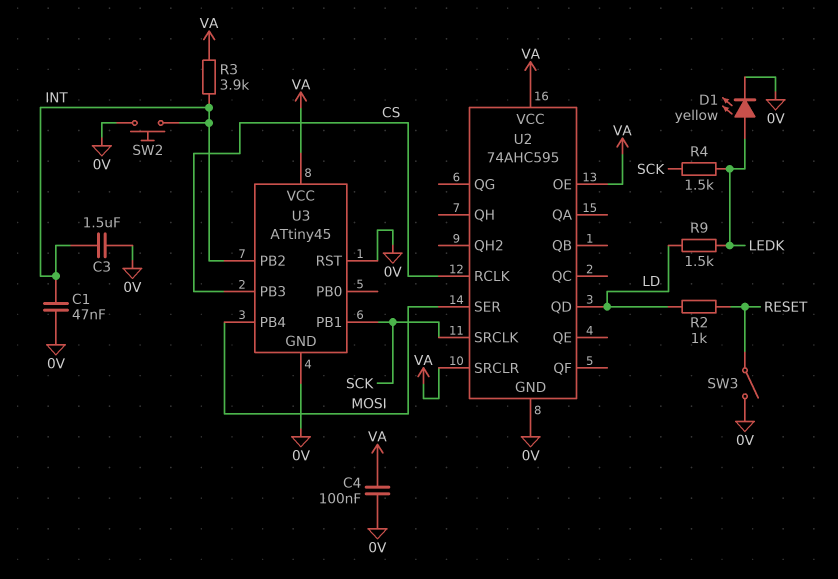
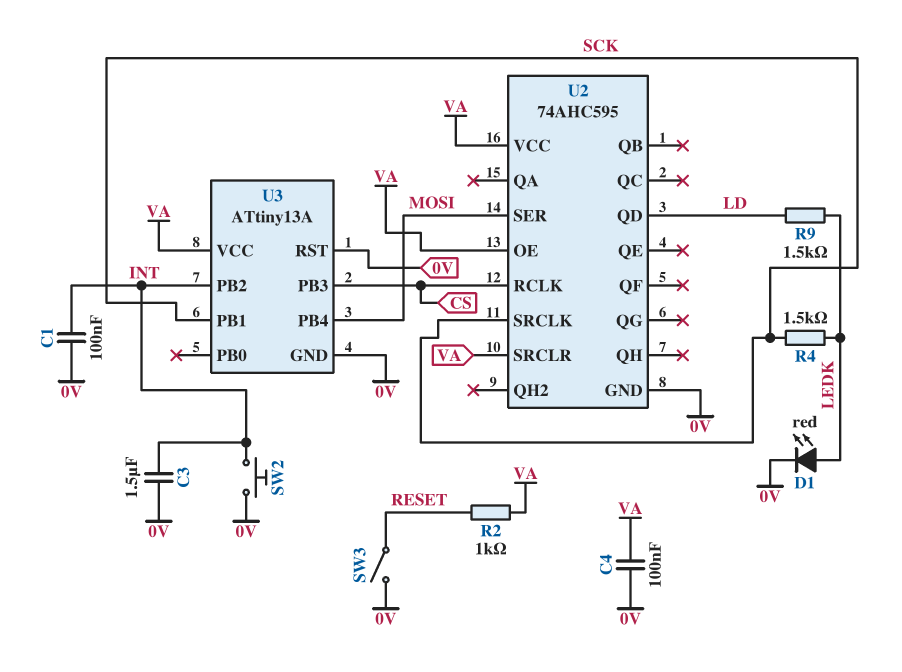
C1: 47nF (0V, INT) -> 100nF (0V, INT)
D1: LED yellow (A LEDK, K 0V) -> LED red (A LEDK, K 0V)
R2: 1k (LD, RESET) -> 1k (RESET, VA)
R3: 3.9k (INT, VA) -> none
U3: ATtiny45 -> ATtiny13A

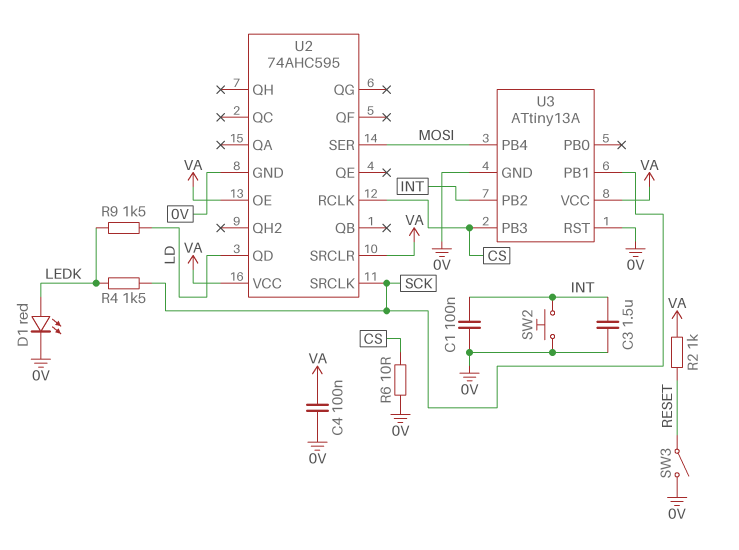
R6: none -> 10 (0V, CS)

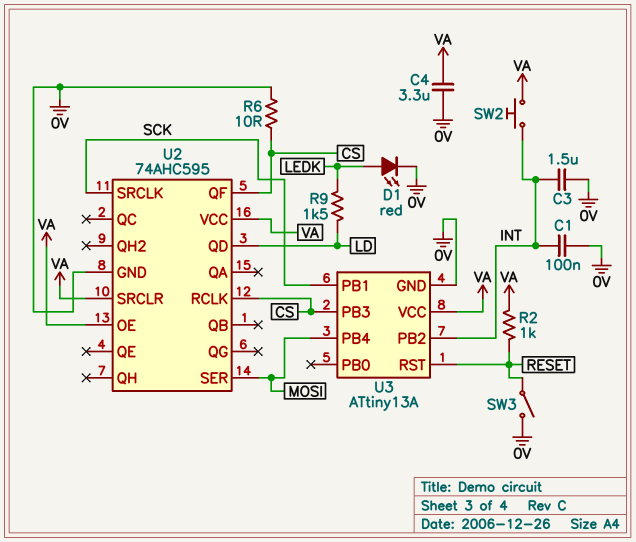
C4: 100nF (0V, VA) -> 3.3uF (0V, VA)
R4: 1.5k (LEDK, SCK) -> none
SW2: button (0V, INT) -> button (INT, VA)
U2 pin QF: none -> CS
U3 pin RST: 0V -> RESET

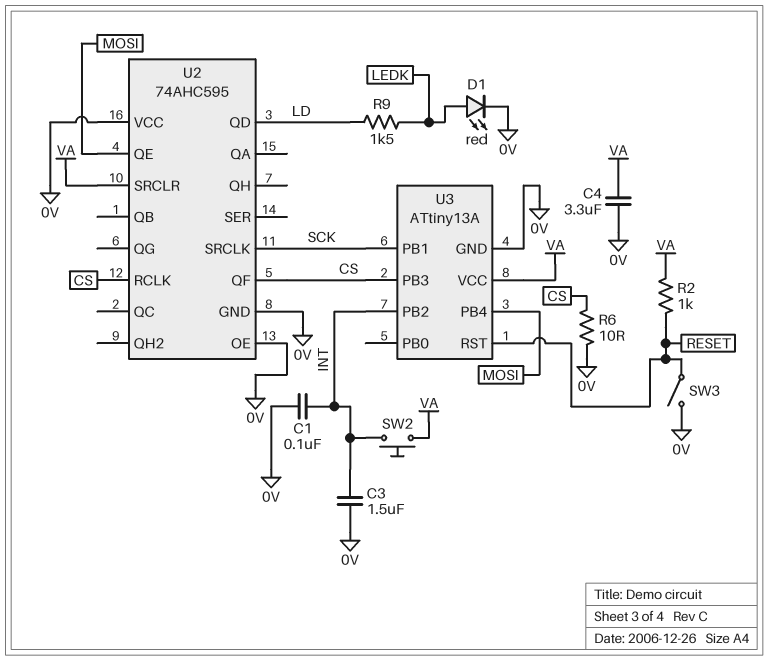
U2 pin OE: VA -> 0V
U2 pin QE: none -> MOSI
U2 pin SER: MOSI -> none
U2 pin VCC: VA -> 0V

